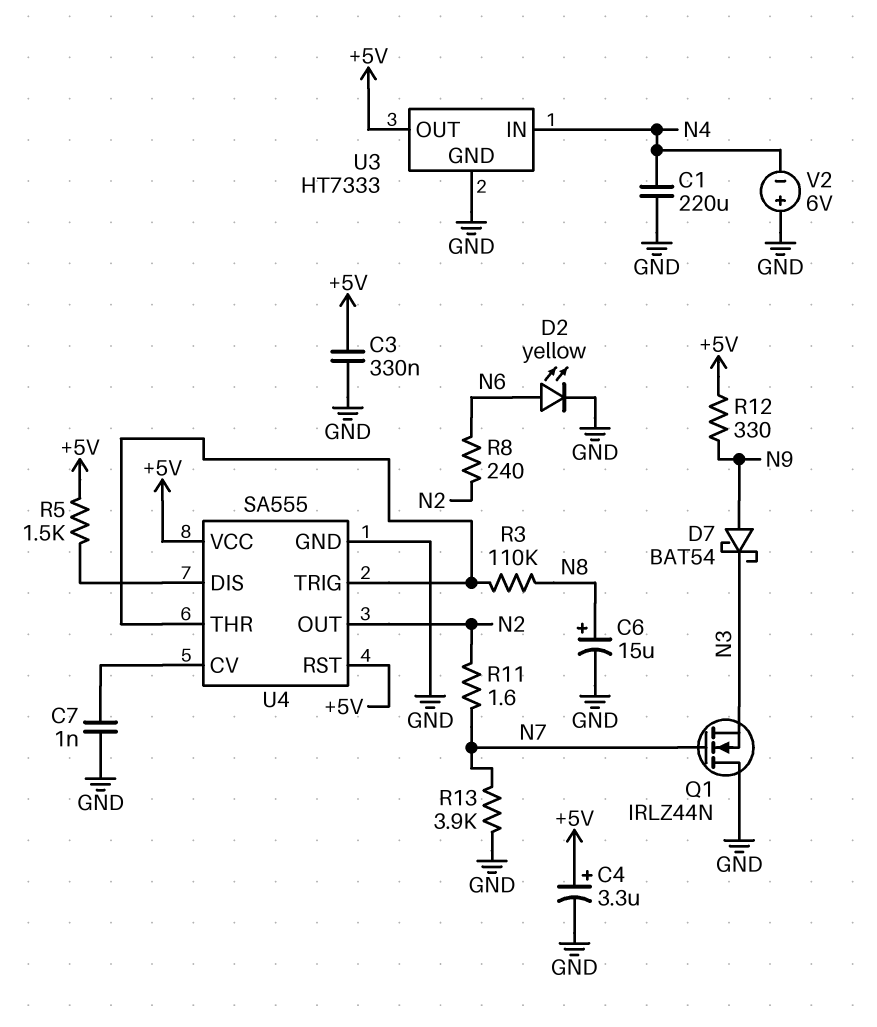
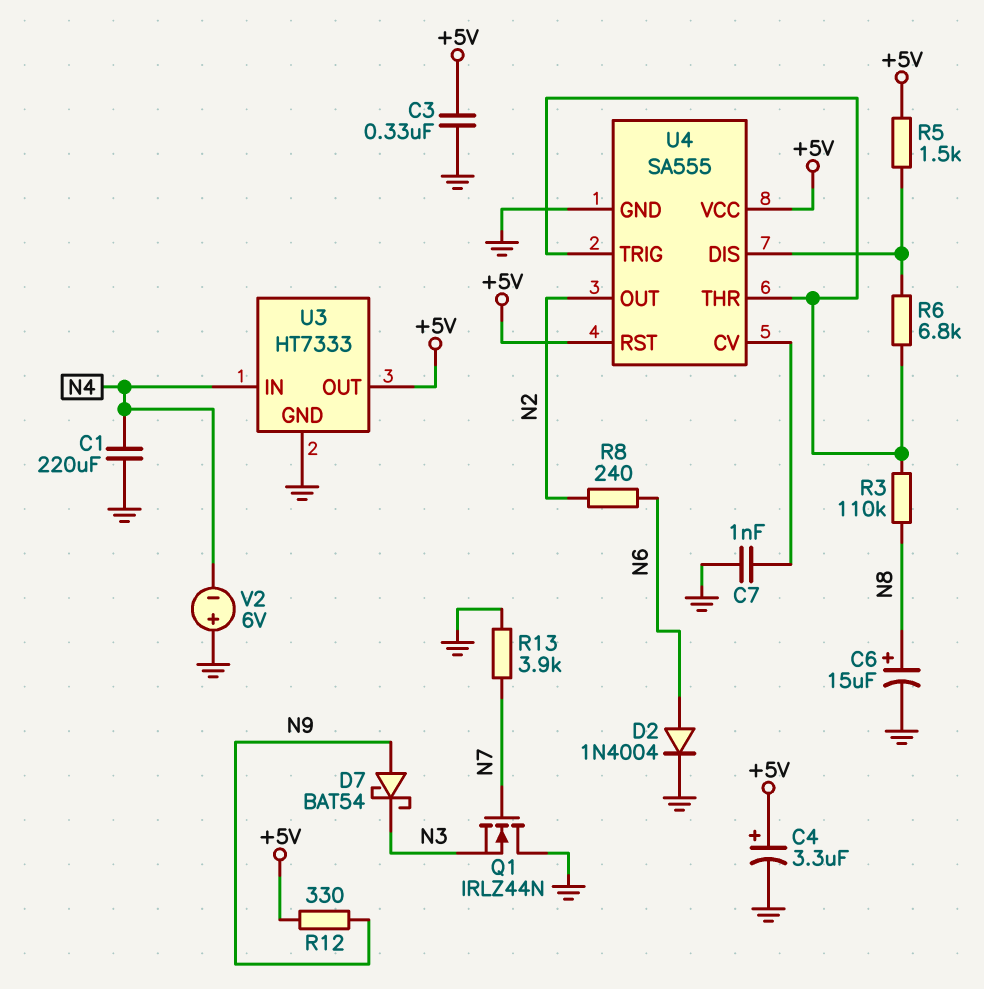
D2: LED yellow (A N6, K GND) -> diode 1N4004 (A N6, K GND)
R6: none -> 6.8k (U4/DIS, U4/THR)
R11: 1.6 (N2, N7) -> none

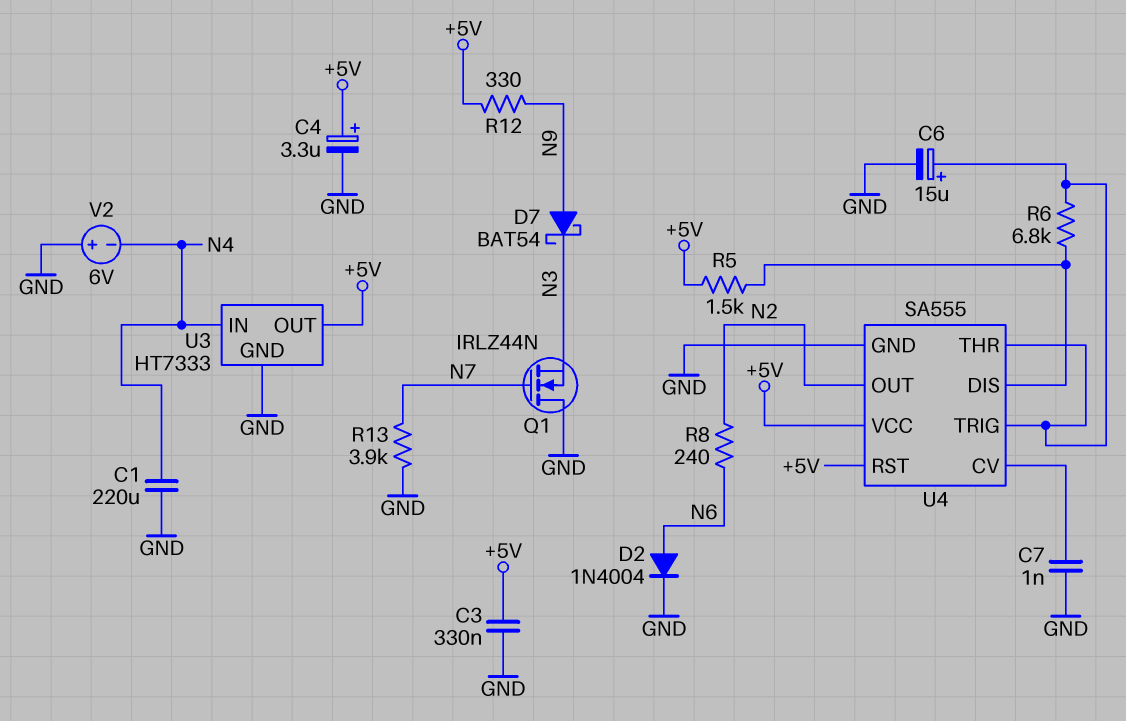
C6: 15uF (plus N8, minus GND) -> 15uF (plus U4/THR, minus GND)
R3: 110k (N8, U4/THR) -> none

